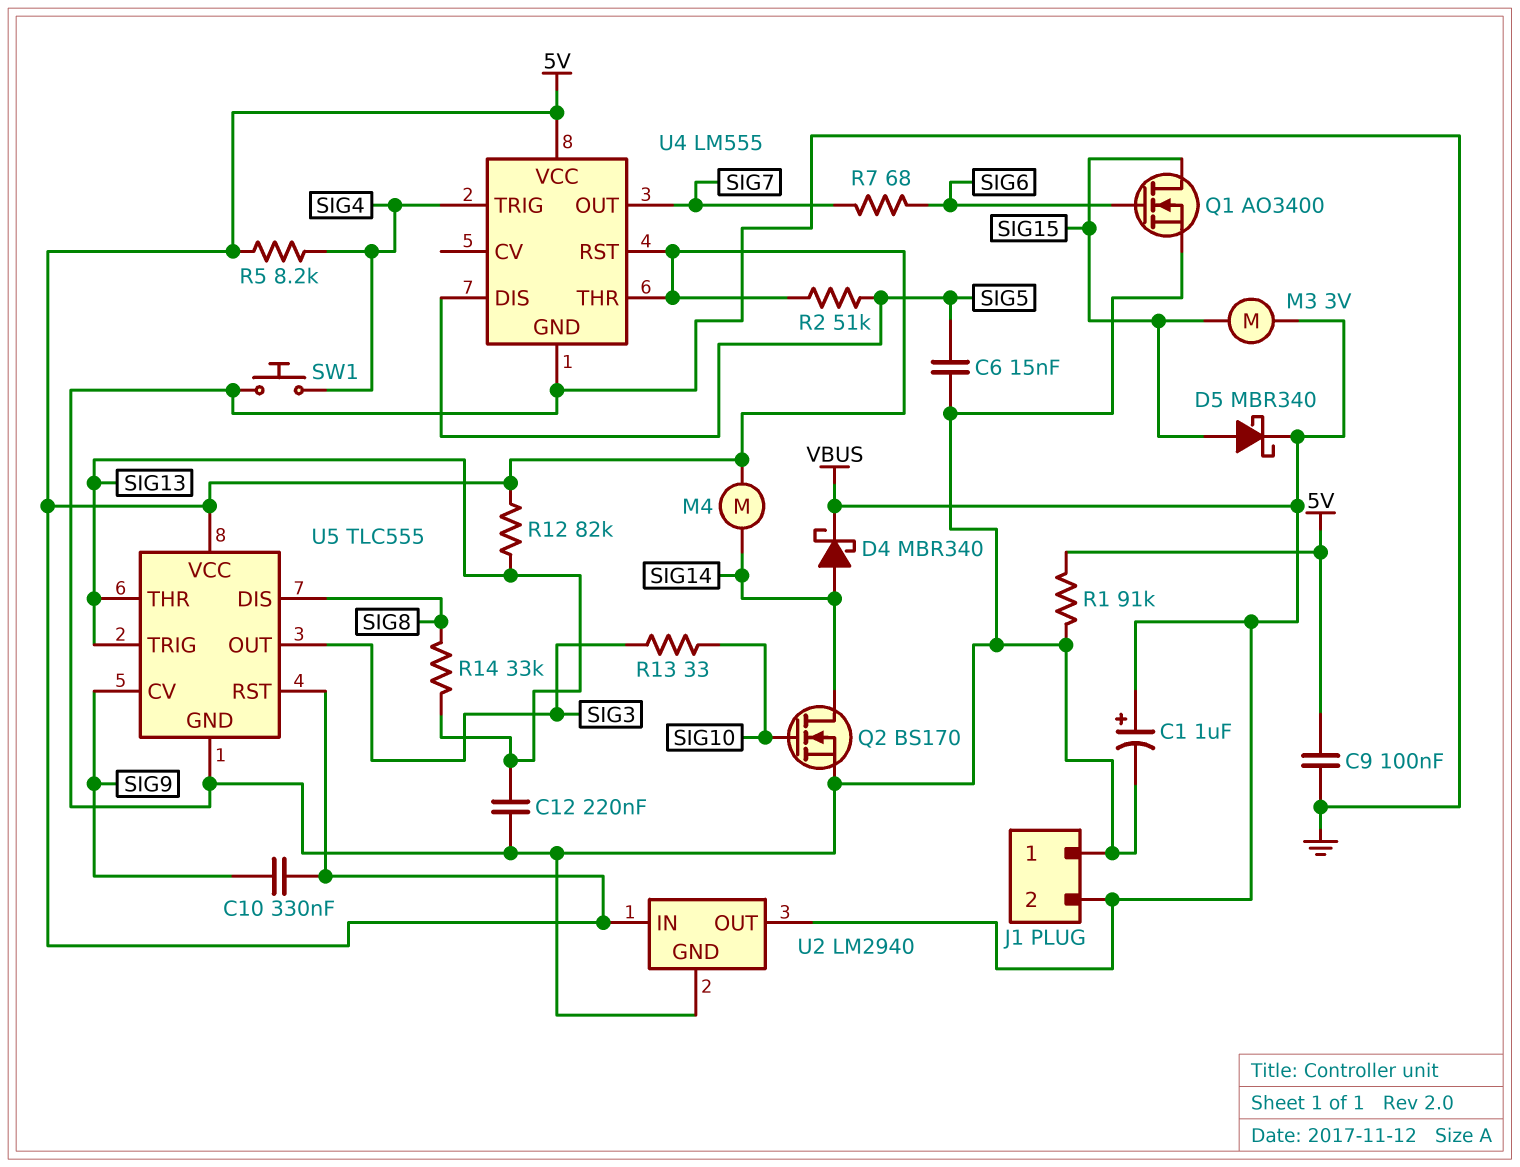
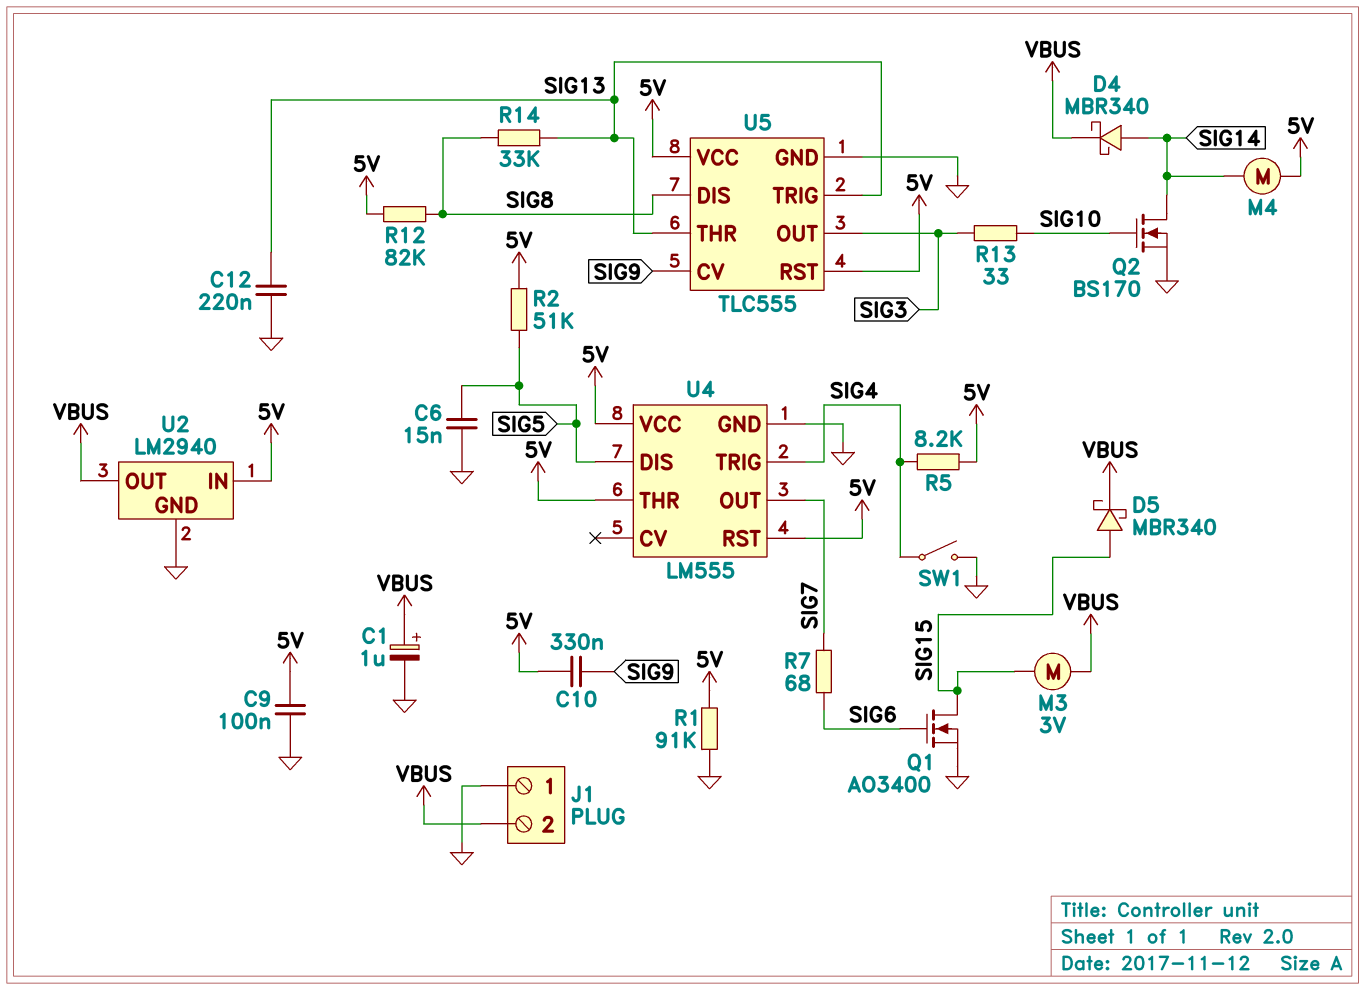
R12: 82k (5V, SIG13) -> 82k (5V, SIG8)
SW1: button (GND, SIG4) -> switch (GND, SIG4)

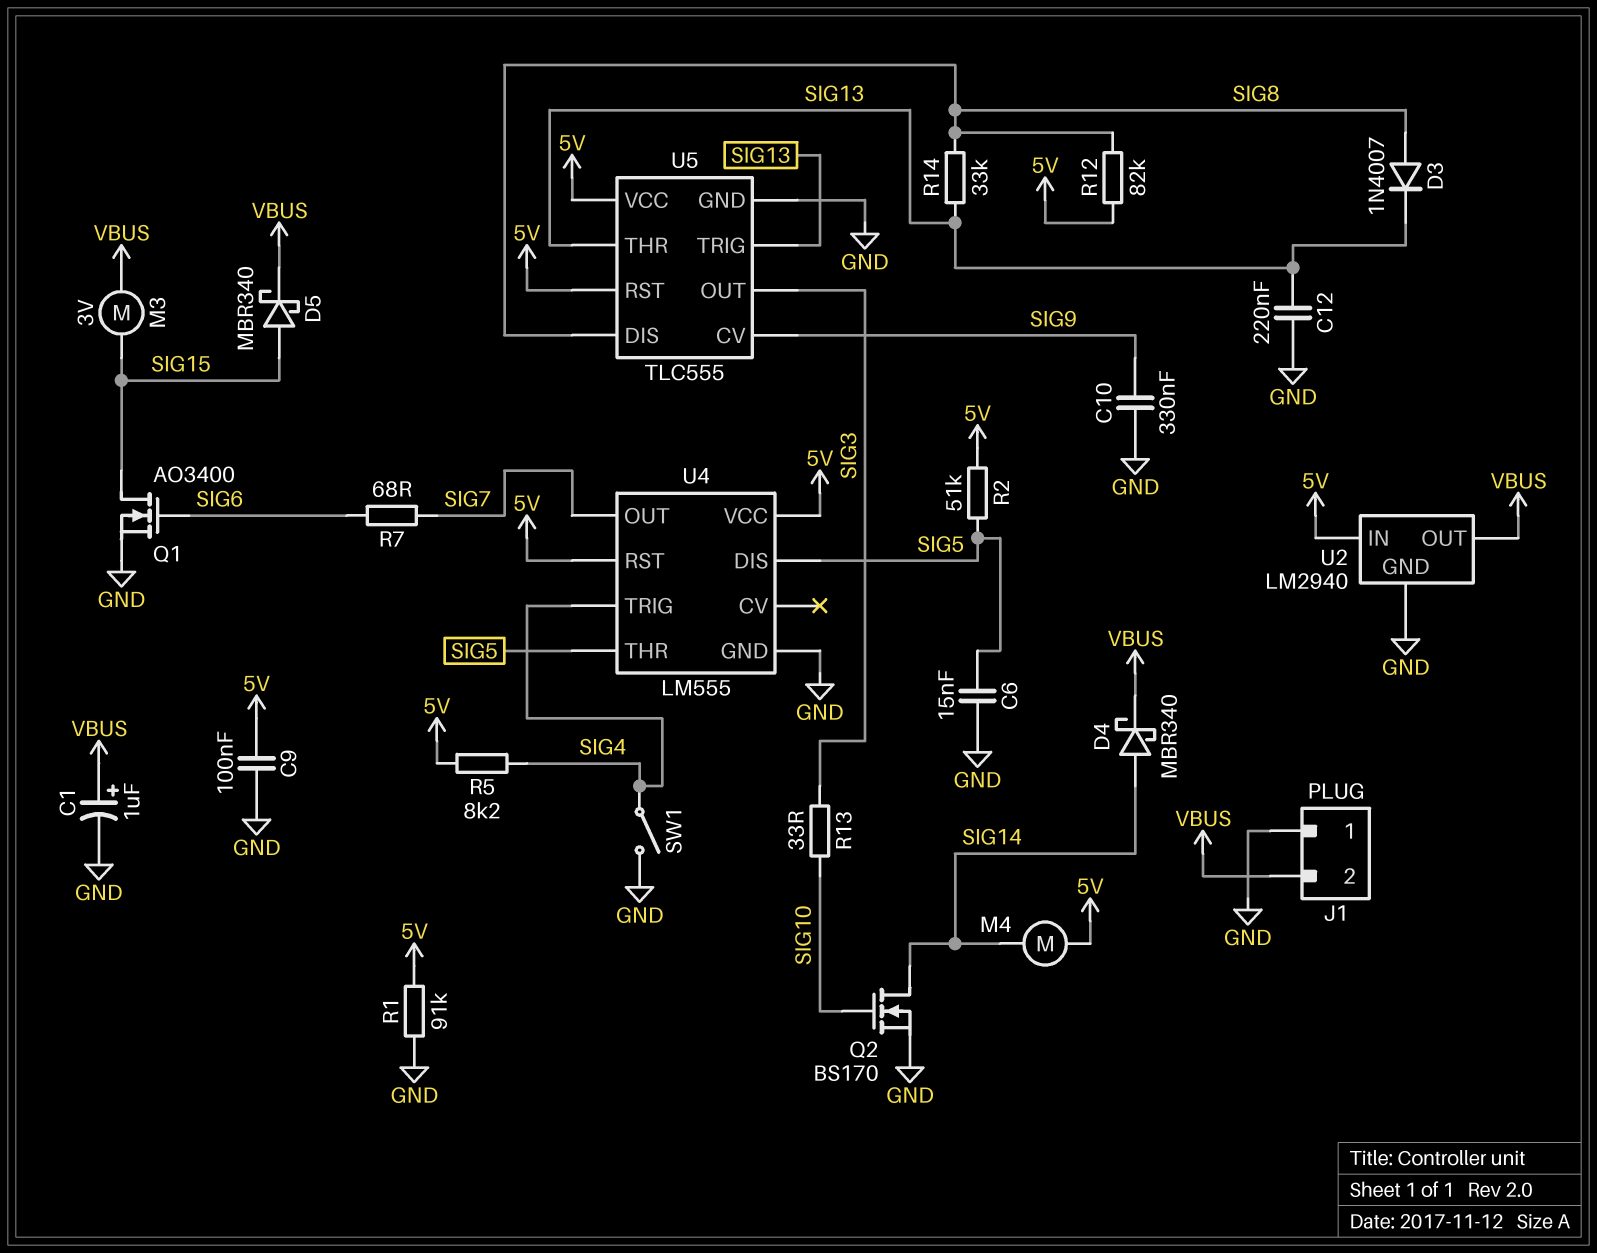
C10: 330nF (5V, SIG9) -> 330nF (GND, SIG9)
D3: none -> diode 1N4007 (A SIG8, K SIG13)
U4 pin THR: 5V -> SIG5

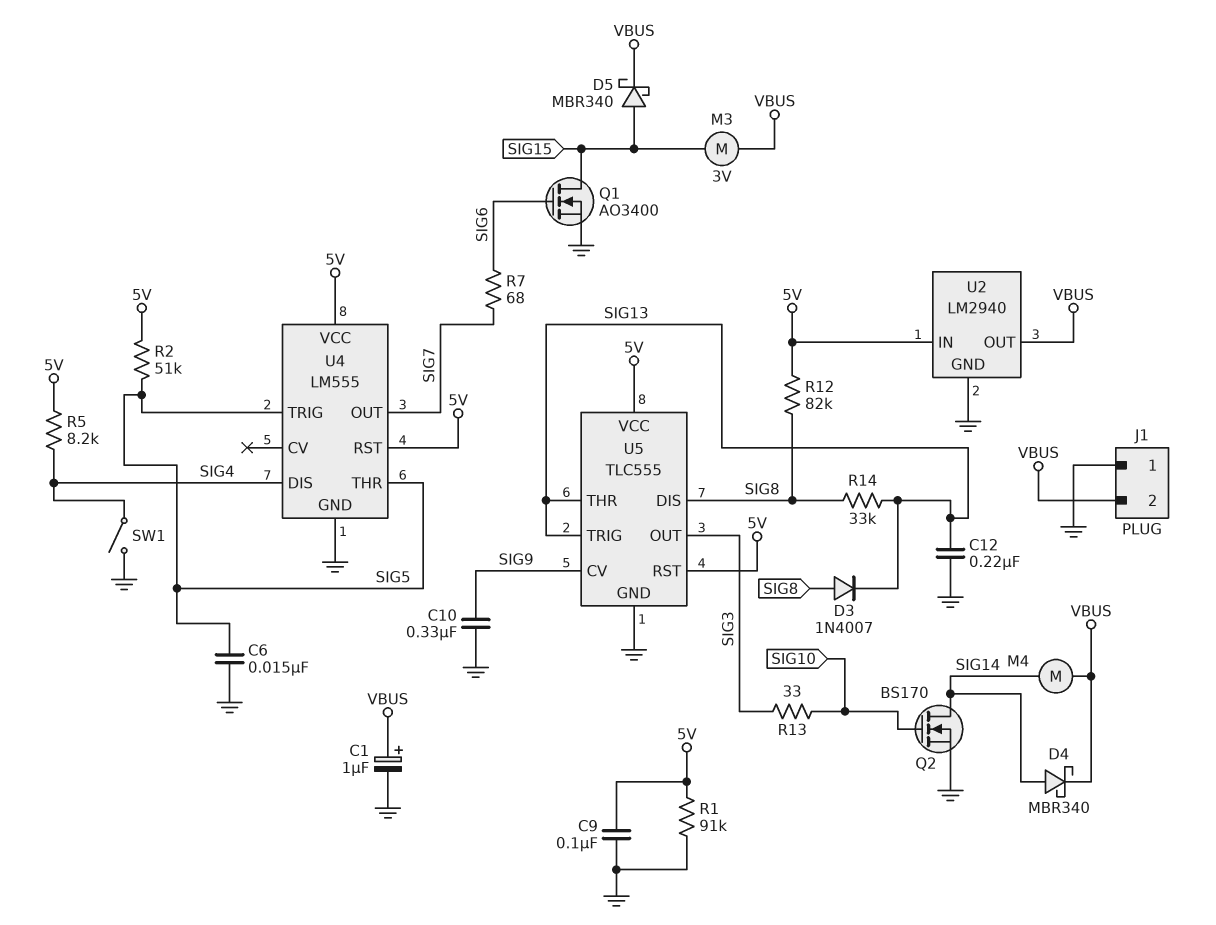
M4: motor (5V, SIG14) -> motor (SIG14, VBUS)
U4 pin DIS: SIG5 -> SIG4
U4 pin TRIG: SIG4 -> SIG5

